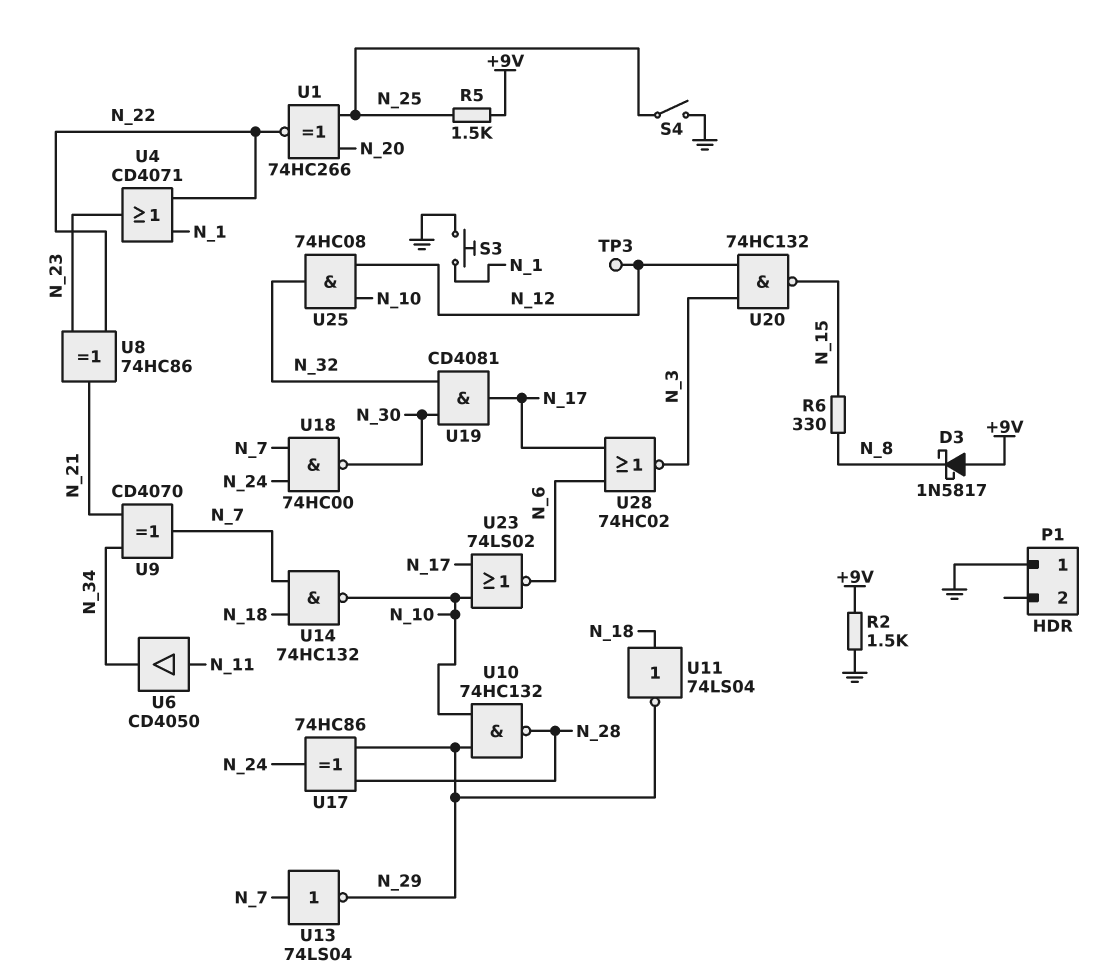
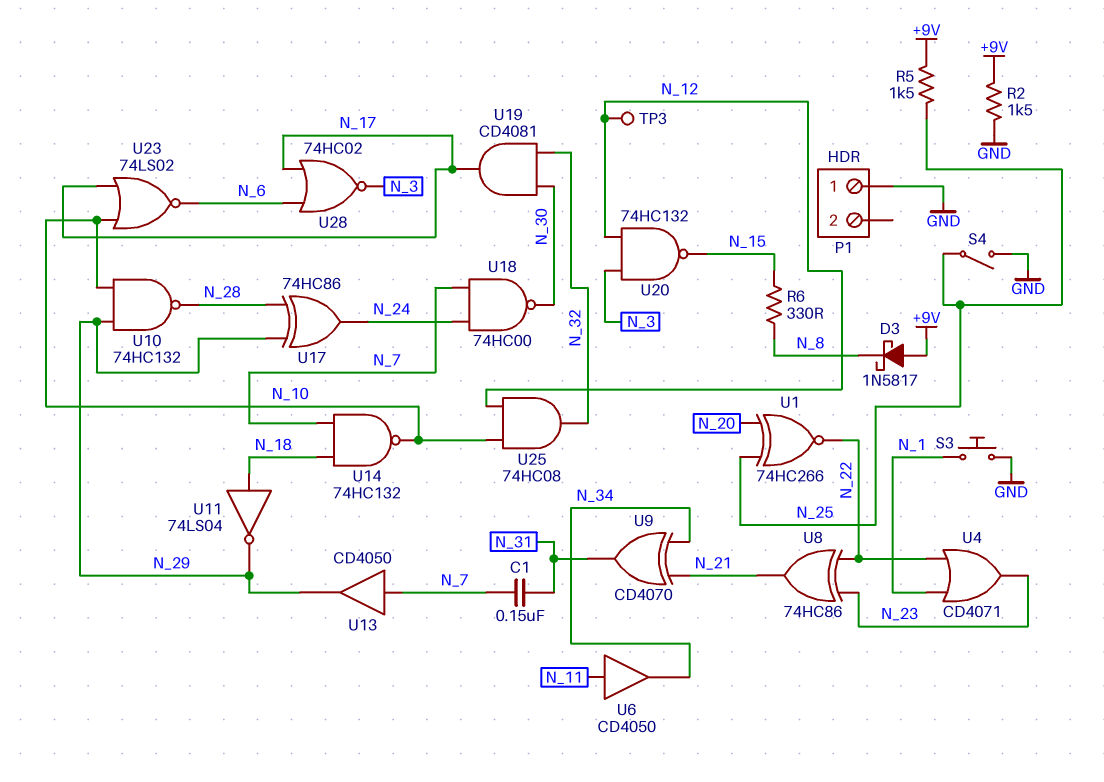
C1: none -> 150nF (N_7, N_31)
U9: XOR CD4070 (in N_21, in N_34, out N_7) -> XOR CD4070 (in N_21, in N_34, out N_31)
U13: NOT 74LS04 (in N_7, out N_29) -> buffer CD4050 (in N_7, out N_29)

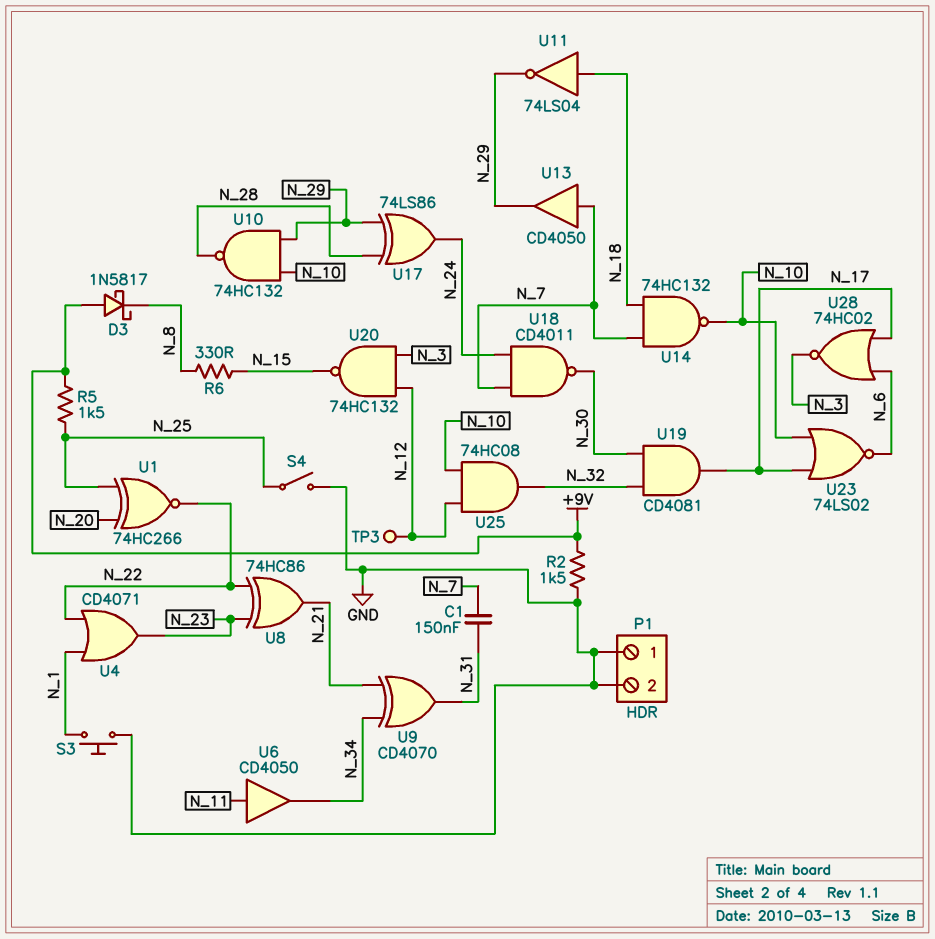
P1 pin 2: none -> GND
U17: XOR 74HC86 (in N_28, in N_29, out N_24) -> XOR 74LS86 (in N_28, in N_29, out N_24)
U18: NAND 74HC00 (in N_7, in N_24, out N_30) -> NAND CD4011 (in N_7, in N_24, out N_30)

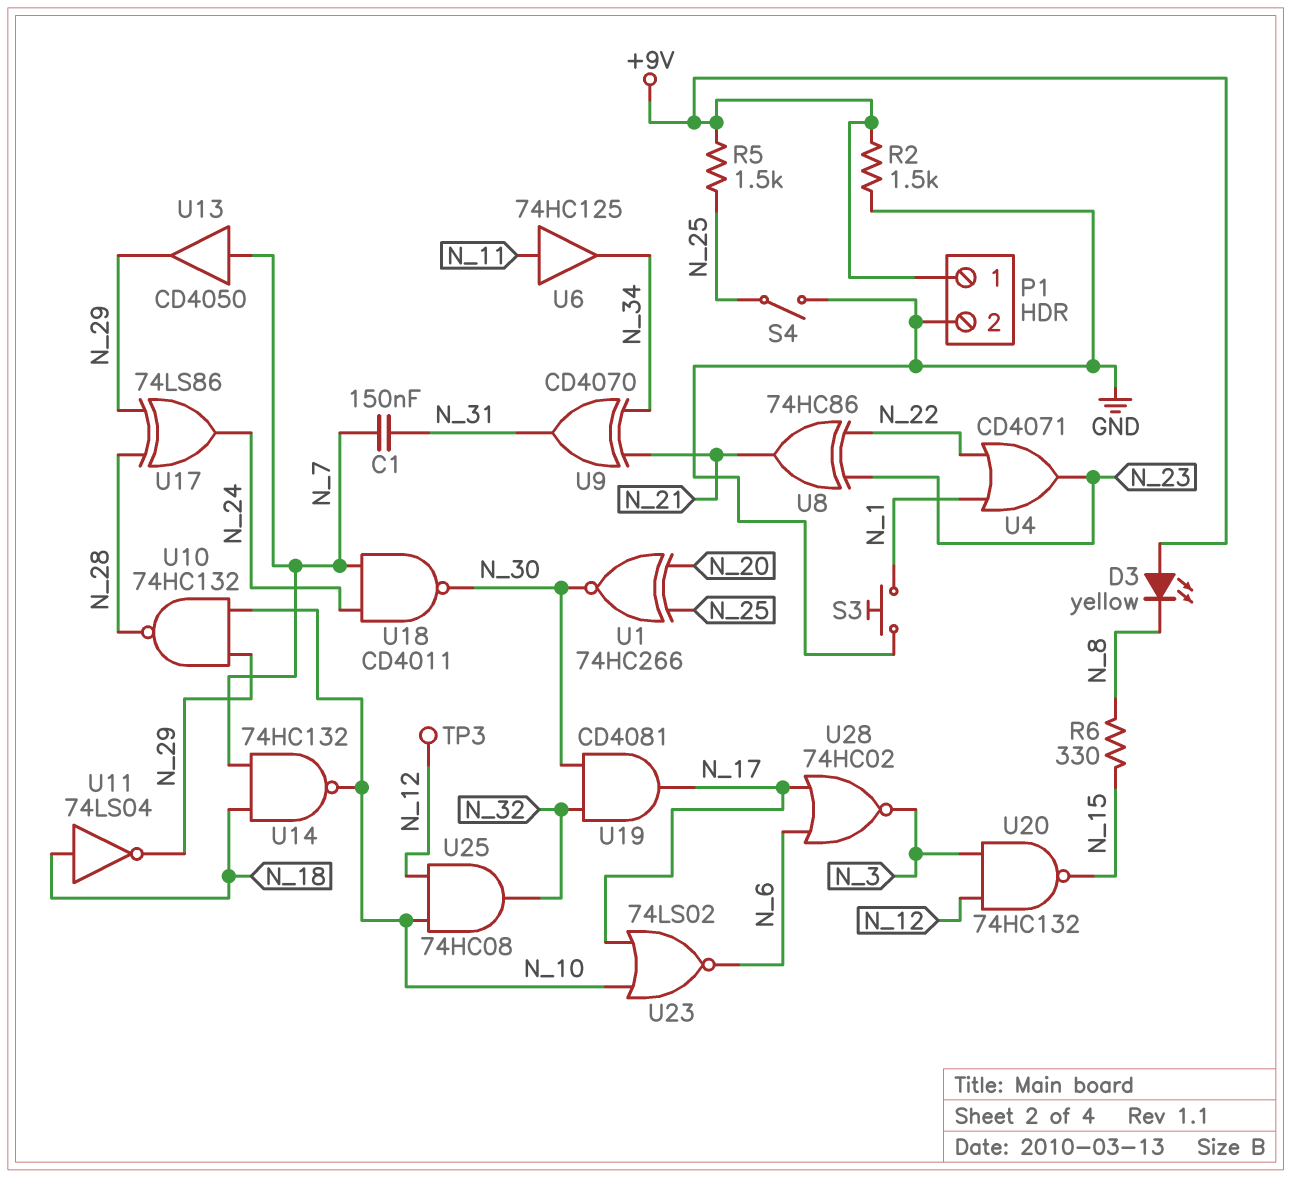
D3: schottky 1N5817 (A +9V, K N_8) -> LED yellow (A +9V, K N_8)
P1 pin 1: GND -> +9V
U1: XNOR 74HC266 (in N_20, in N_25, out N_22) -> XNOR 74HC266 (in N_20, in N_25, out N_30)
U6: buffer CD4050 (in N_11, out N_34) -> buffer 74HC125 (in N_11, out N_34)

